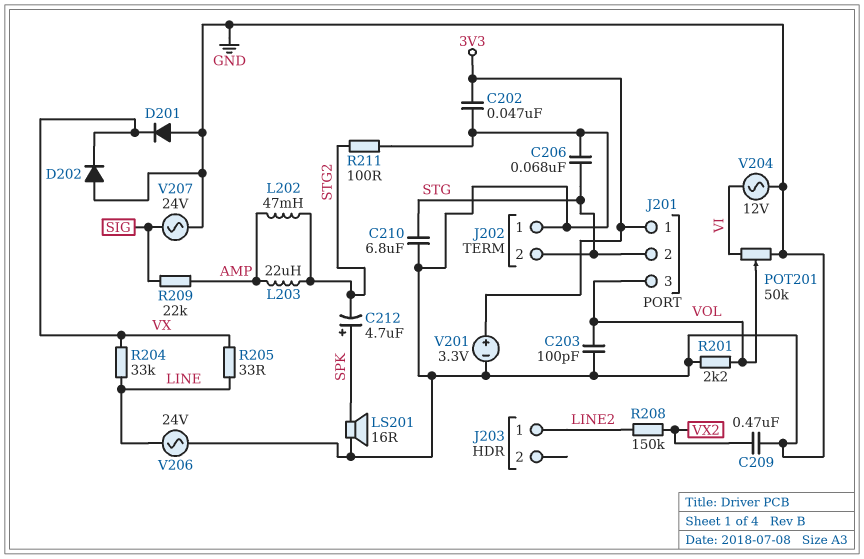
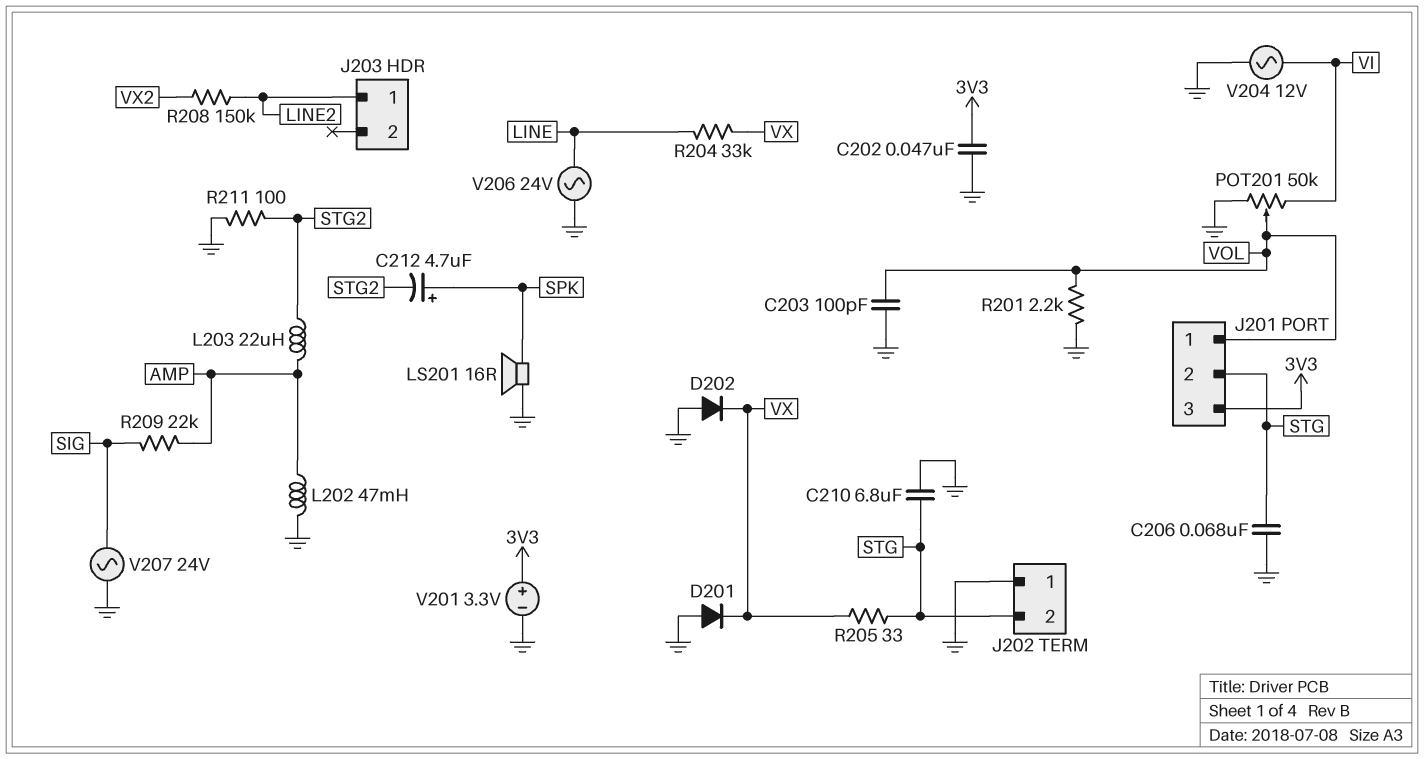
C209: 470nF (GND, VX2) -> none
J201 pin 1: 3V3 -> VOL
J201 pin 3: VOL -> 3V3
L202: 47mH (AMP, STG2) -> 47mH (AMP, GND)
R205: 33 (LINE, VX) -> 33 (STG, VX)

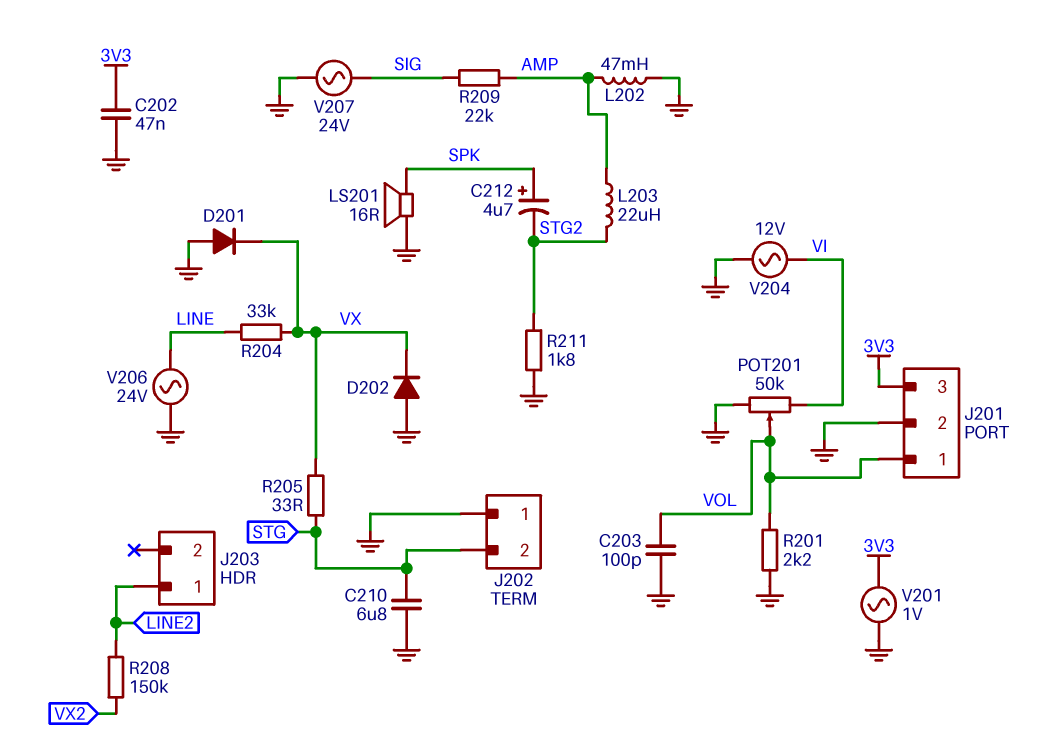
C206: 68nF (GND, STG) -> none
J201 pin 2: STG -> GND
R211: 100 (GND, STG2) -> 1.8k (GND, STG2)
V201: 3.3V (plus 3V3, minus GND) -> AC 1V (3V3, GND)

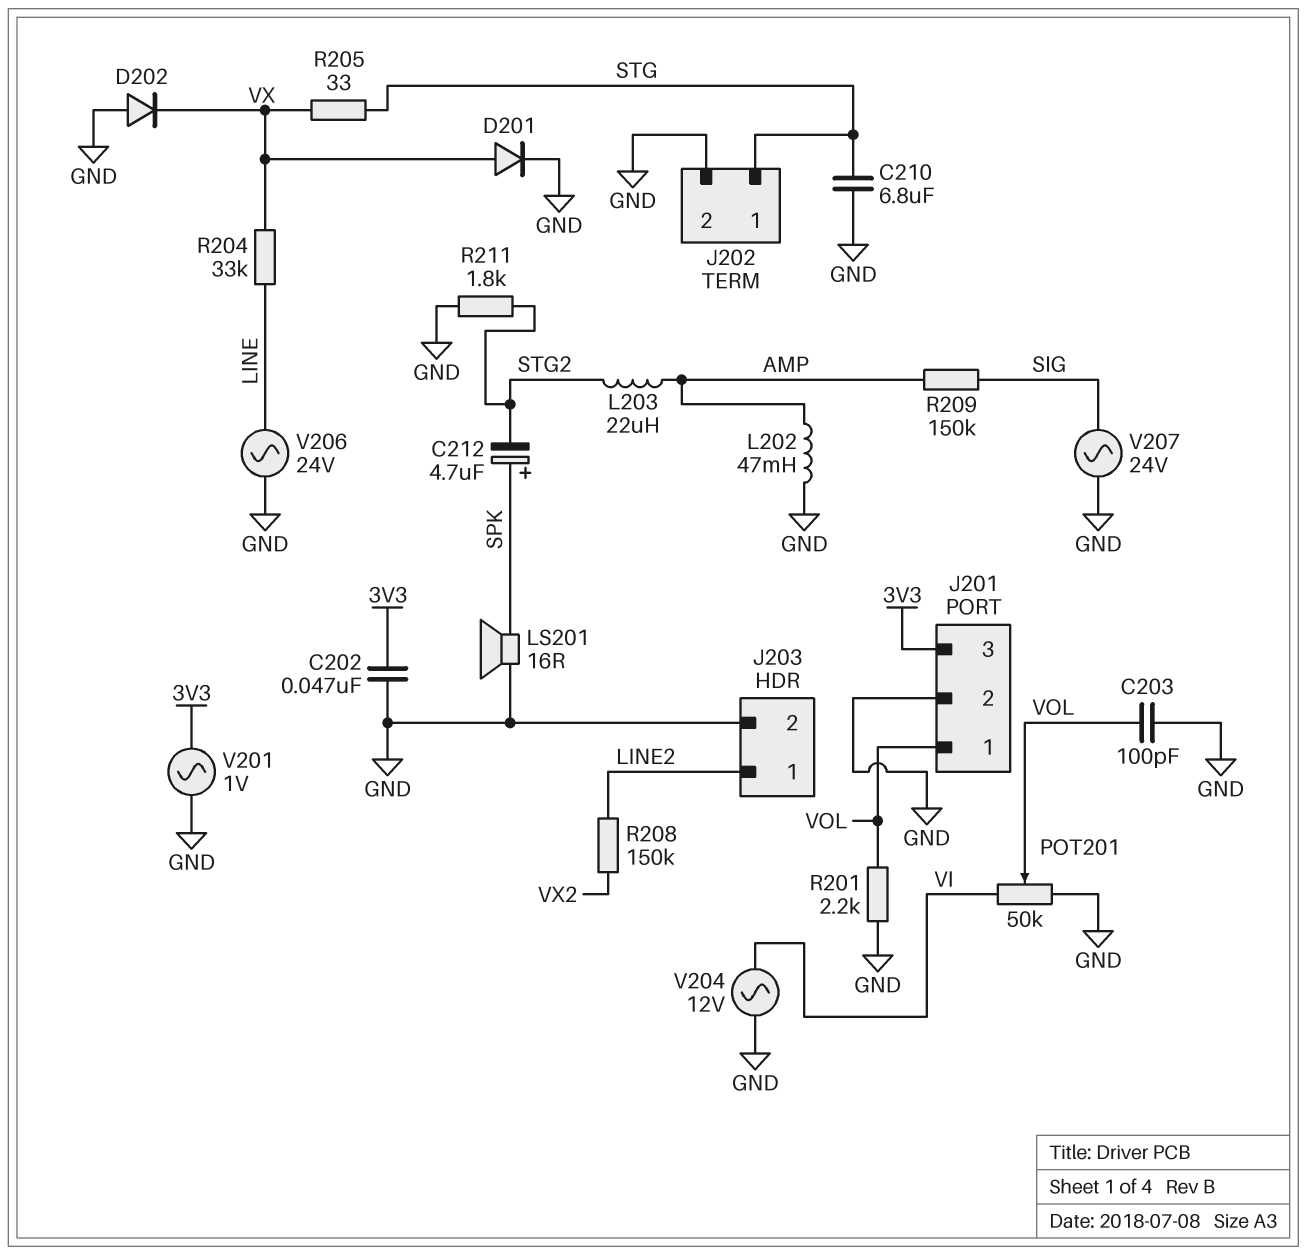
D201: diode (A GND, K VX) -> diode (A VX, K GND)
J202 pin 1: GND -> STG
J202 pin 2: STG -> GND
J203 pin 2: none -> GND
R209: 22k (AMP, SIG) -> 150k (AMP, SIG)

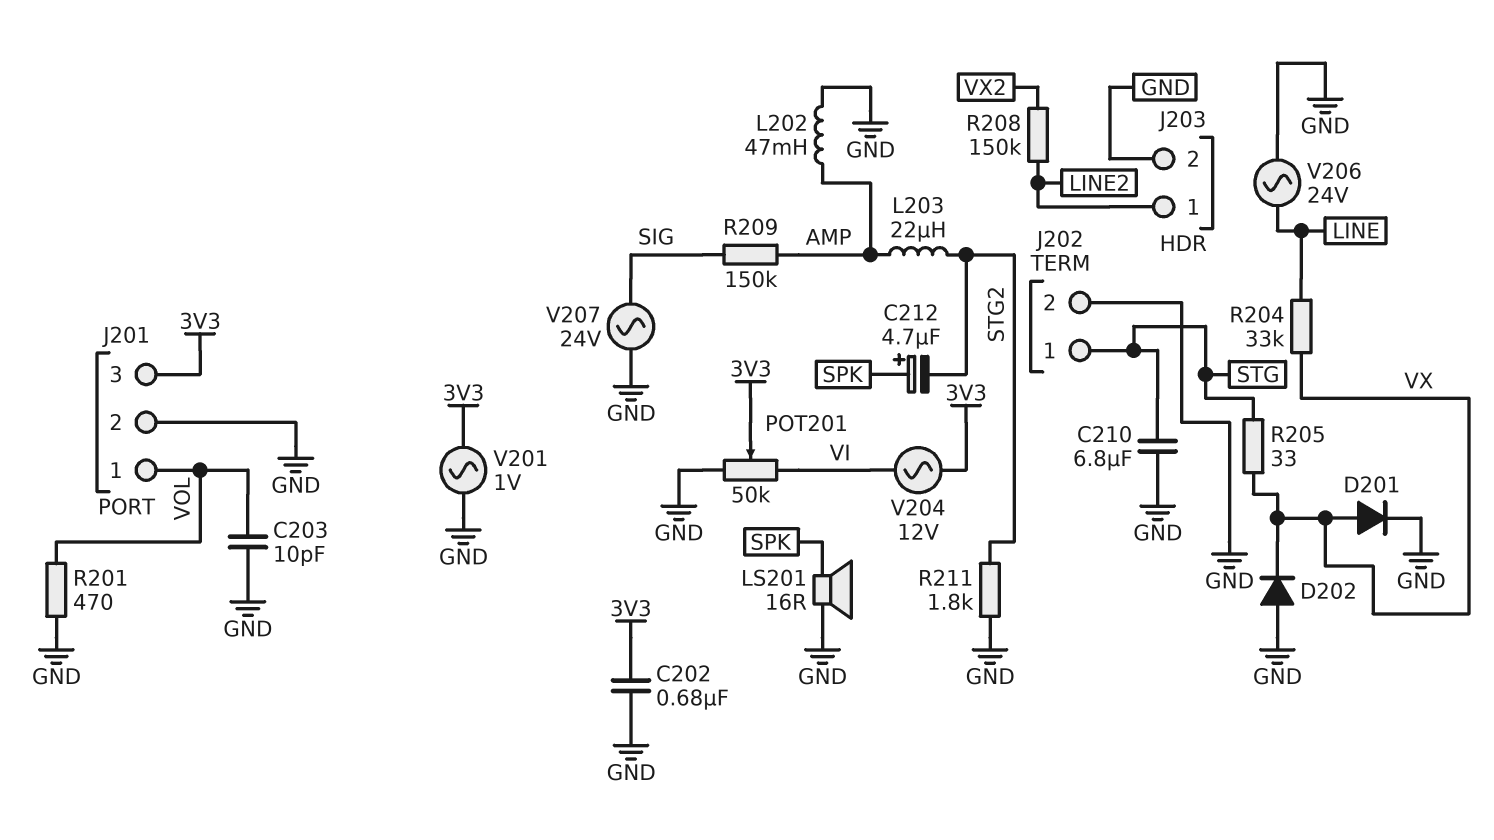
C202: 47nF (3V3, GND) -> 680nF (3V3, GND)
C203: 100pF (GND, VOL) -> 10pF (GND, VOL)
POT201: 50k (GND, VI, wiper VOL) -> 50k (GND, VI, wiper 3V3)
R201: 2.2k (GND, VOL) -> 470 (GND, VOL)
V204: AC 12V (GND, VI) -> AC 12V (3V3, VI)

